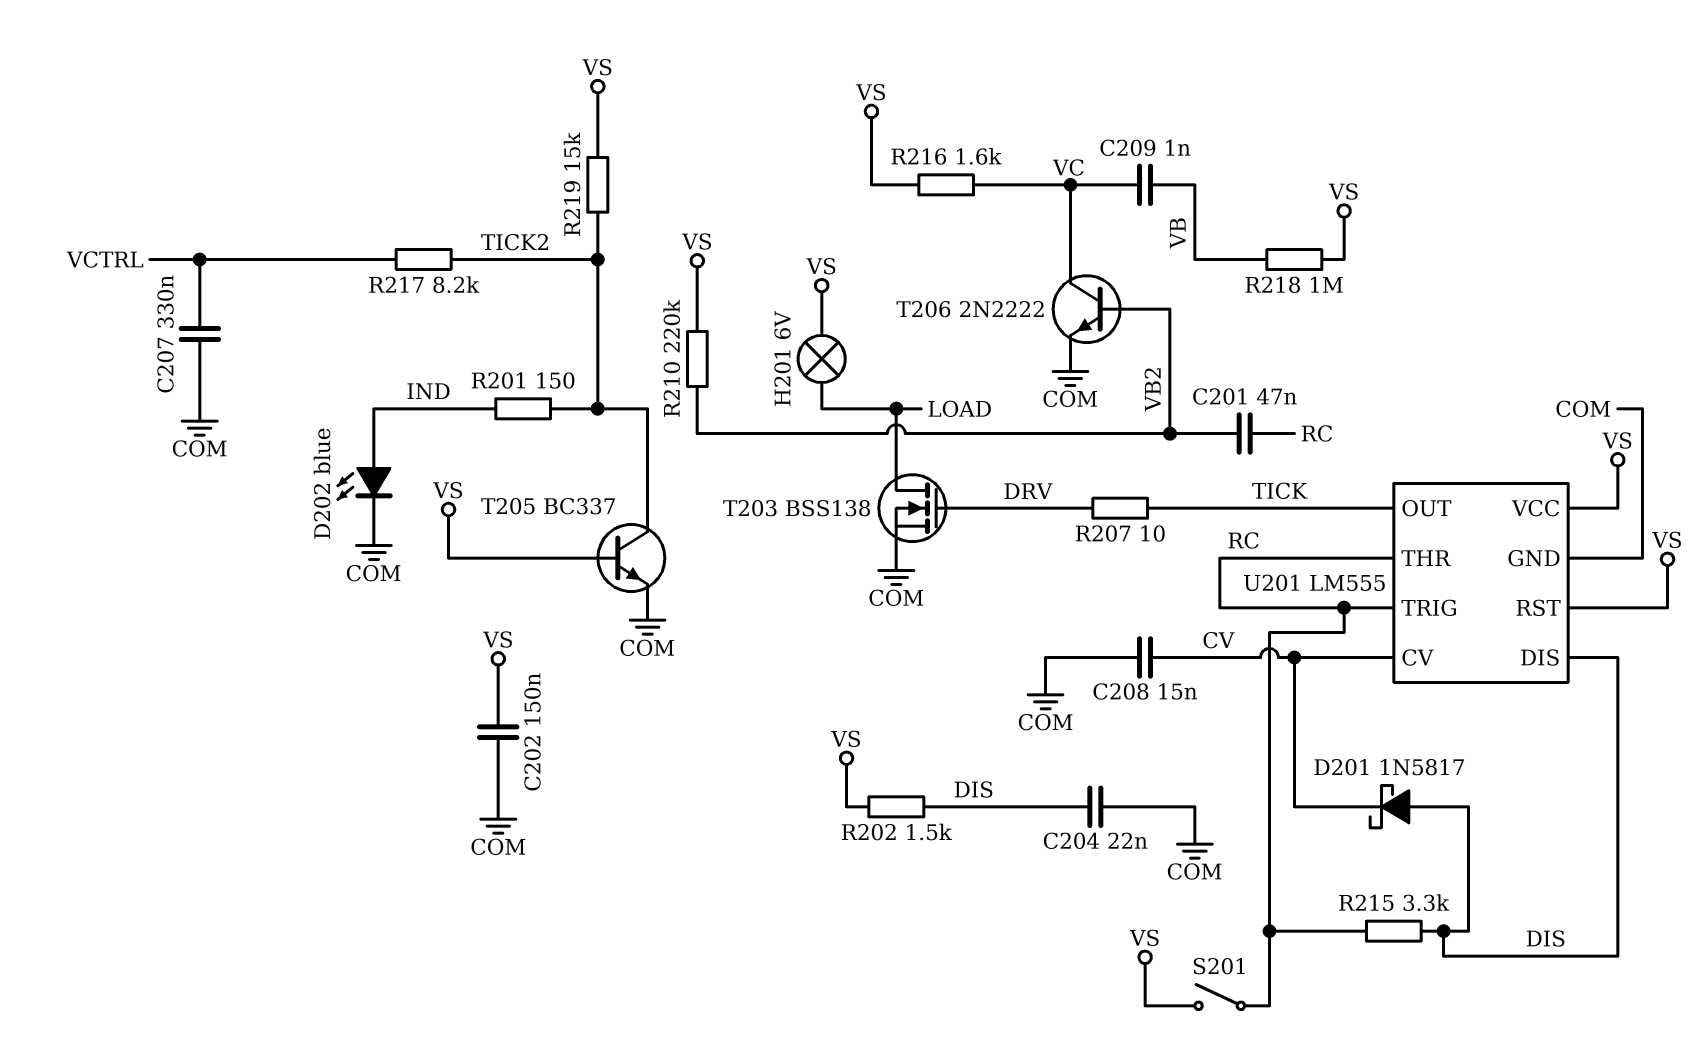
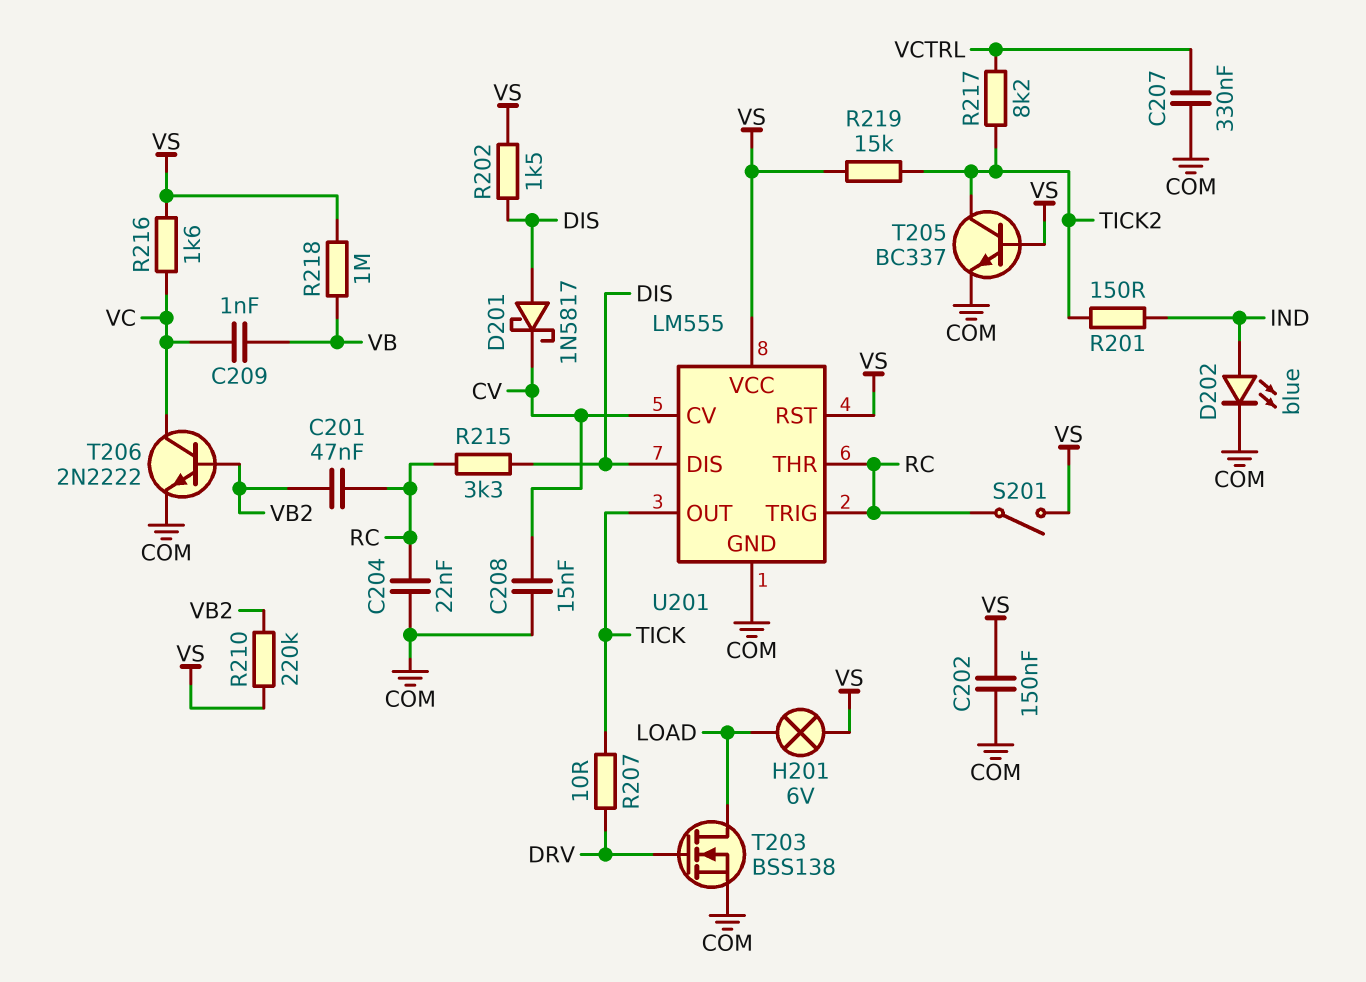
C204: 22nF (COM, DIS) -> 22nF (COM, RC)

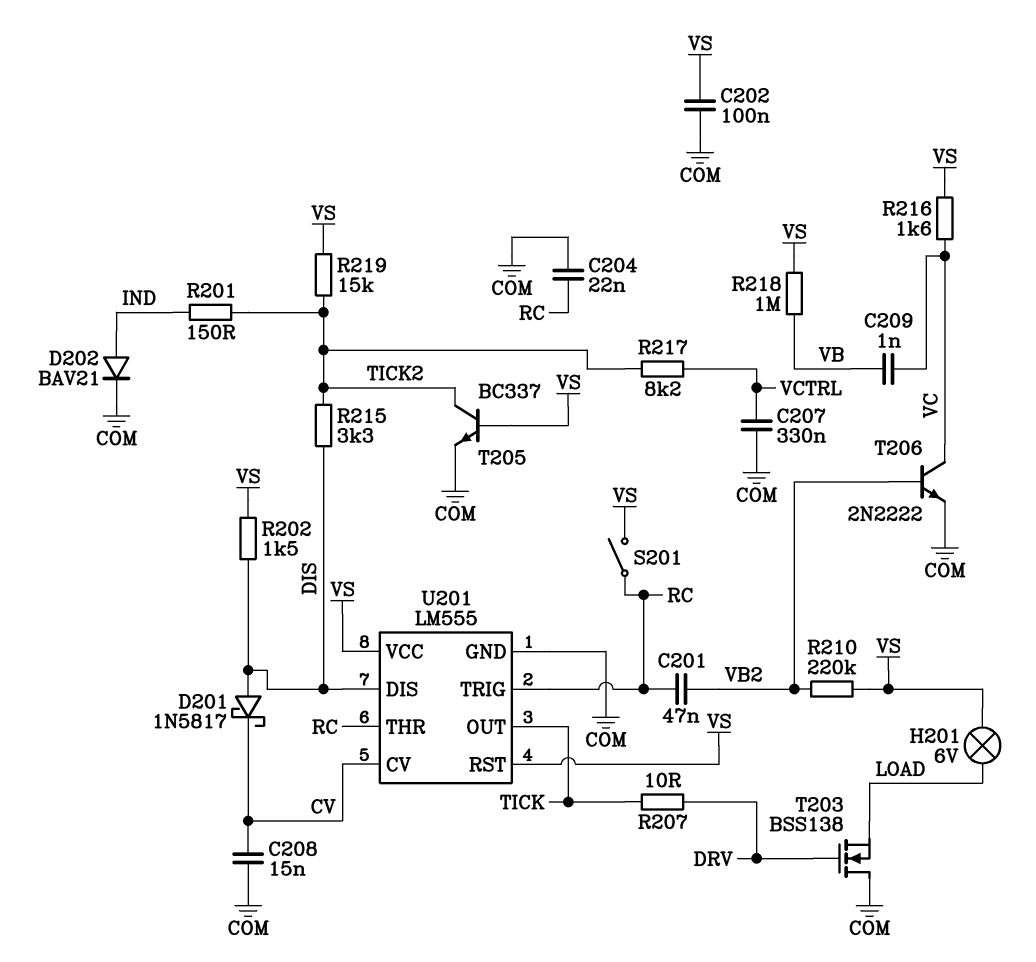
C202: 150nF (COM, VS) -> 100nF (COM, VS)
D202: LED blue (A IND, K COM) -> diode BAV21 (A IND, K COM)
R215: 3.3k (DIS, RC) -> 3.3k (DIS, TICK2)
T203: NMOS BSS138 (G DRV, D LOAD, S COM) -> NMOS BSS138 (G DRV, D COM, S LOAD)

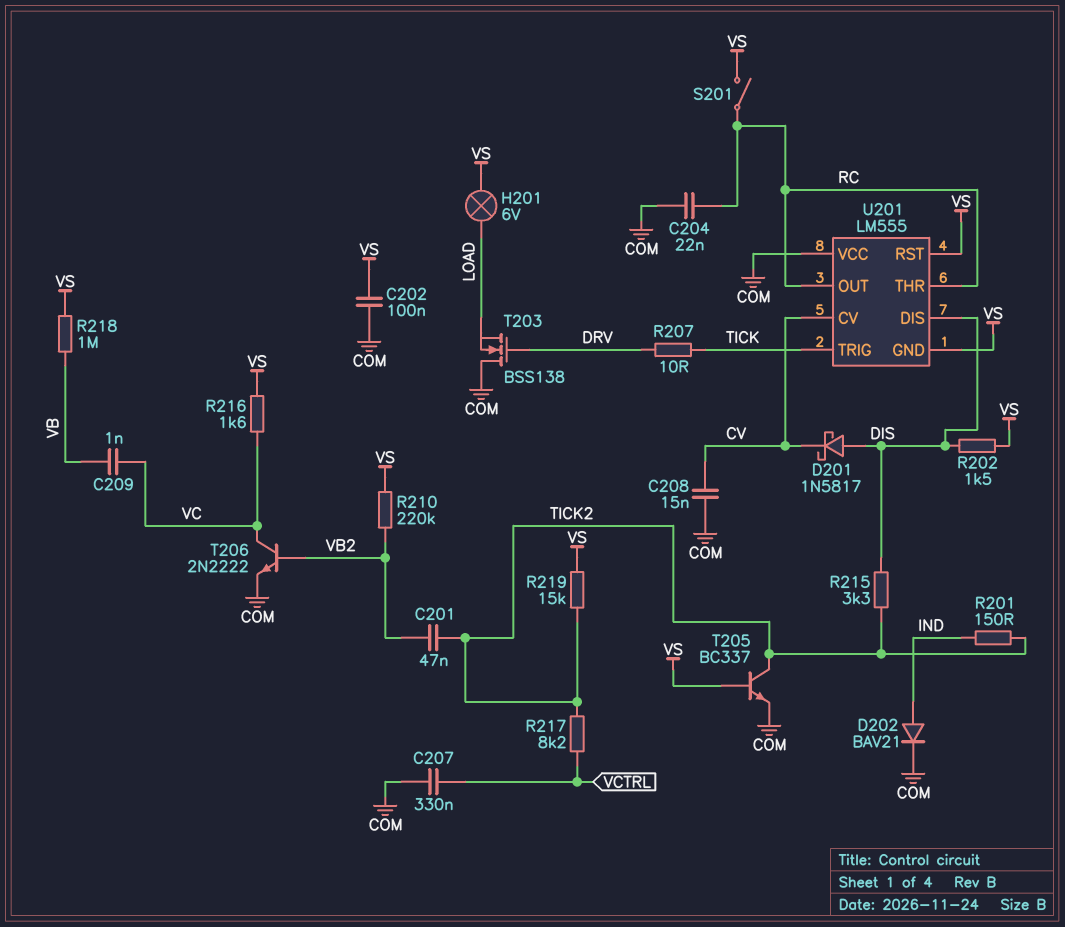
C201: 47nF (RC, VB2) -> 47nF (TICK2, VB2)
U201 pin GND: COM -> VS
U201 pin OUT: TICK -> RC
U201 pin TRIG: RC -> TICK
U201 pin VCC: VS -> COM

